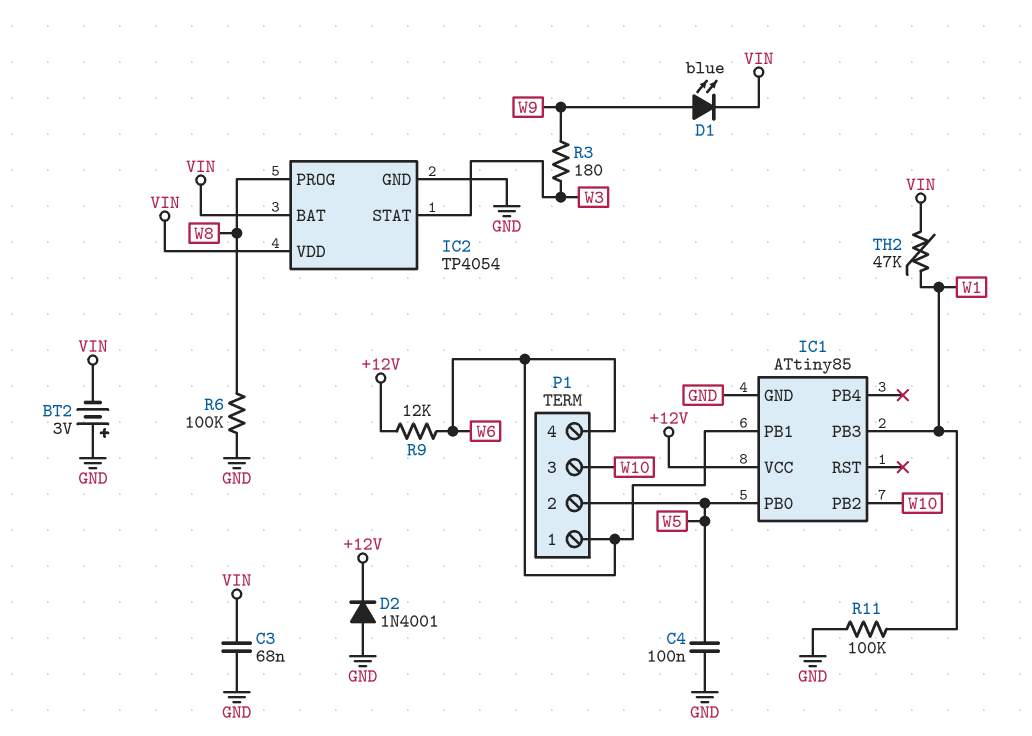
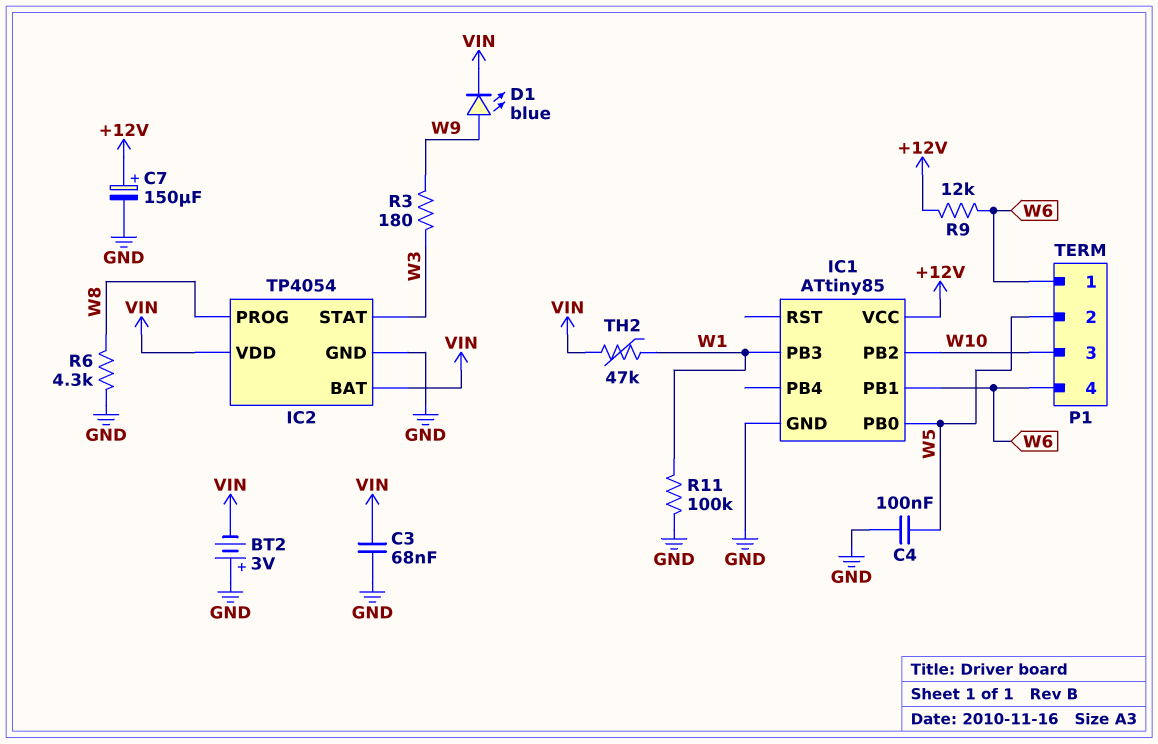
C7: none -> 150uF (plus +12V, minus GND)
D2: diode 1N4001 (A GND, K +12V) -> none
R6: 100k (GND, W8) -> 4.3k (GND, W8)

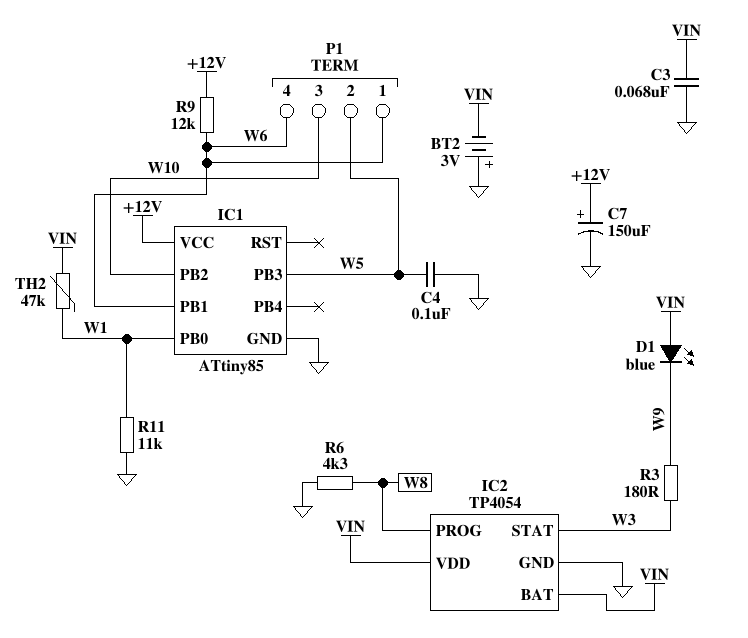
D1: LED blue (A W9, K VIN) -> LED blue (A VIN, K W9)
IC1 pin PB0: W5 -> W1
IC1 pin PB3: W1 -> W5
R11: 100k (GND, W1) -> 11k (GND, W1)

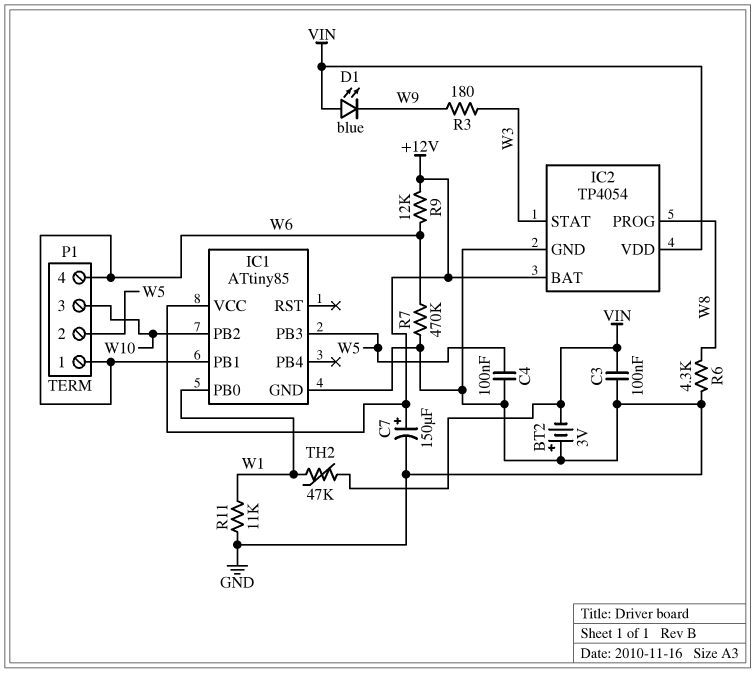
C3: 68nF (GND, VIN) -> 100nF (GND, VIN)
IC2 pin BAT: VIN -> +12V
R7: none -> 470k (GND, W6)

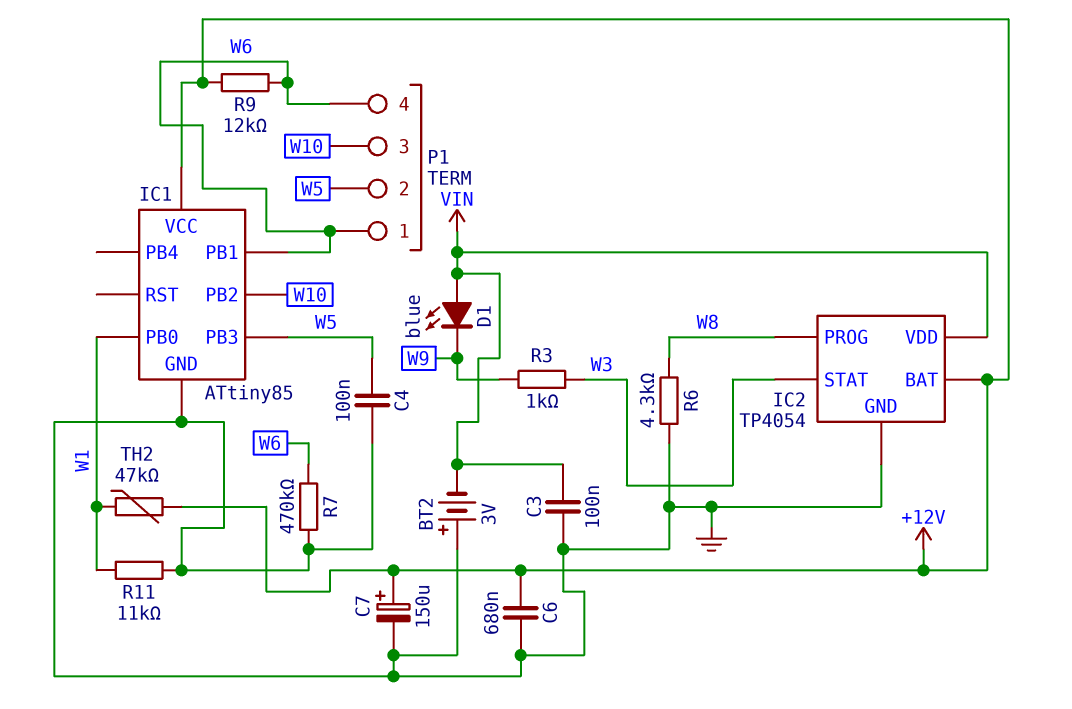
C6: none -> 680nF (+12V, GND)
R3: 180 (W3, W9) -> 1k (W3, W9)
TH2: 47k (VIN, W1) -> 47k (+12V, W1)

